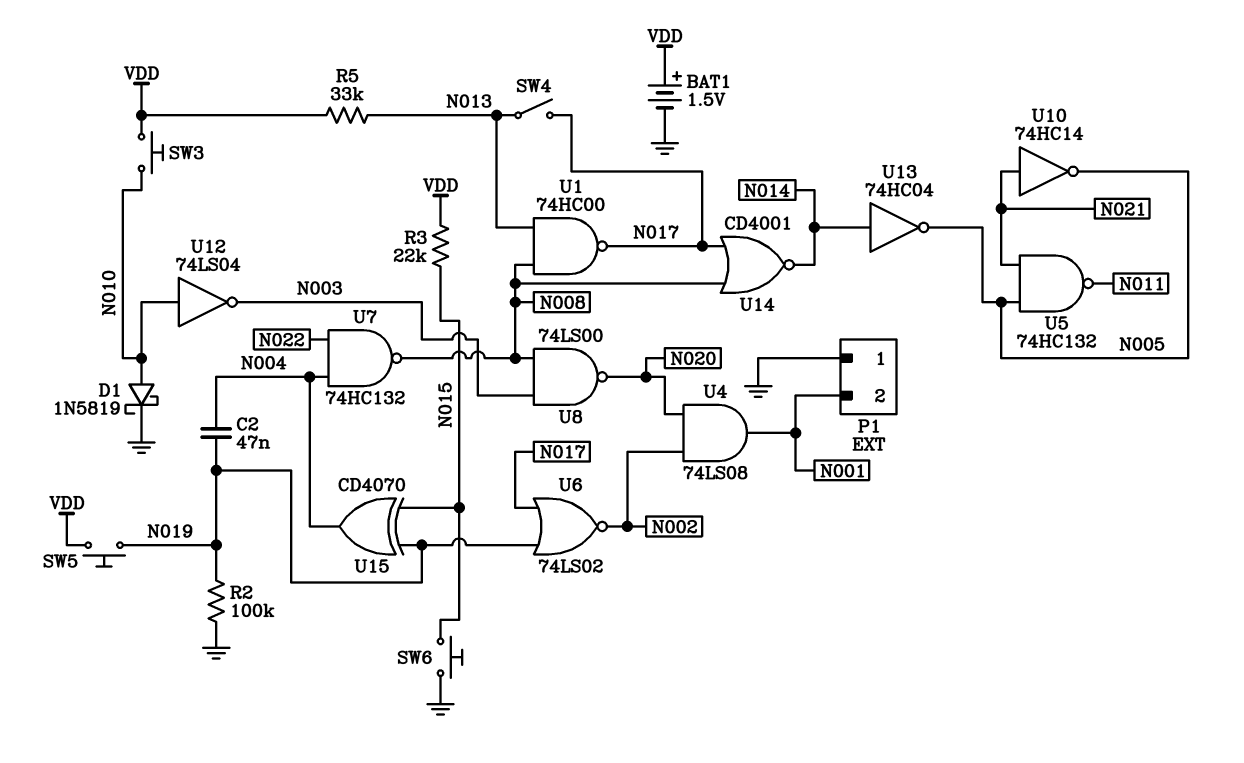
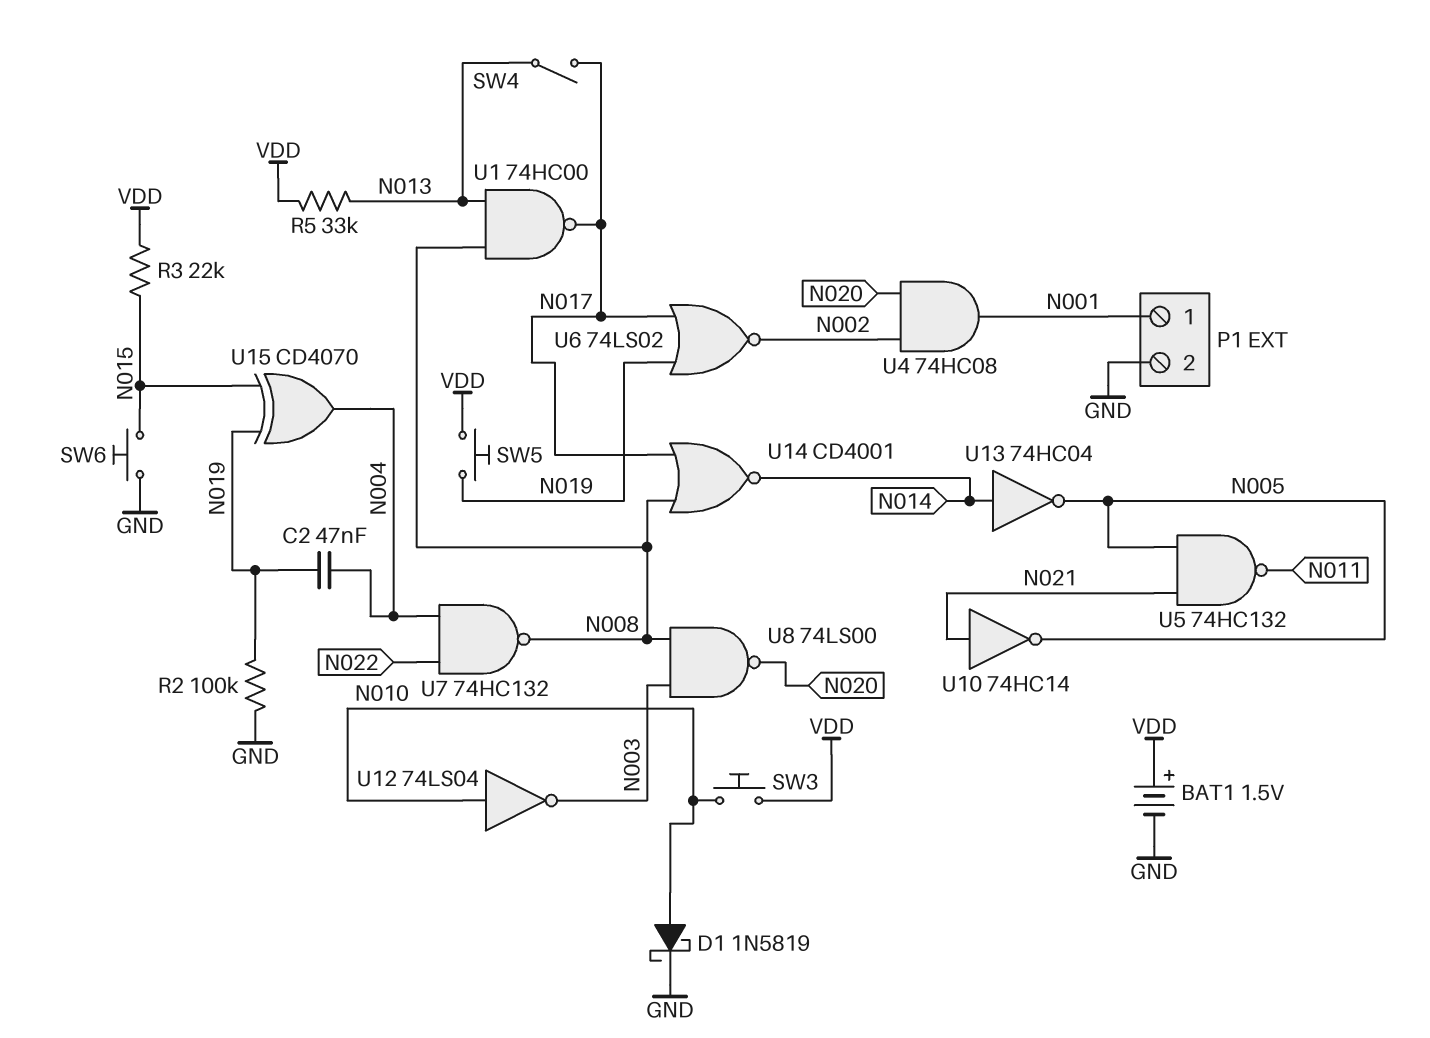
P1 pin 1: GND -> N001
P1 pin 2: N001 -> GND
U4: AND 74LS08 (in N002, in N020, out N001) -> AND 74HC08 (in N002, in N020, out N001)

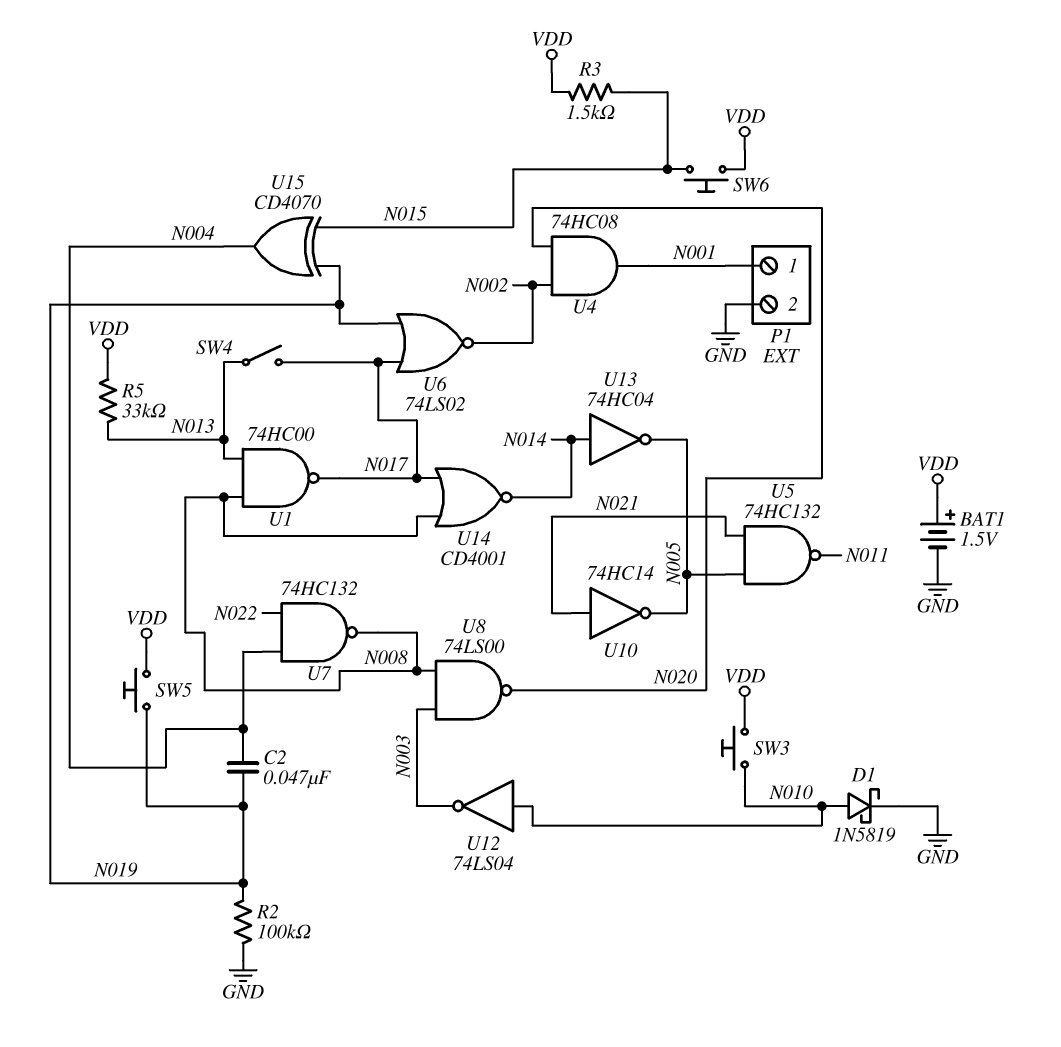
R3: 22k (N015, VDD) -> 1.5k (N015, VDD)
SW6: button (GND, N015) -> button (N015, VDD)

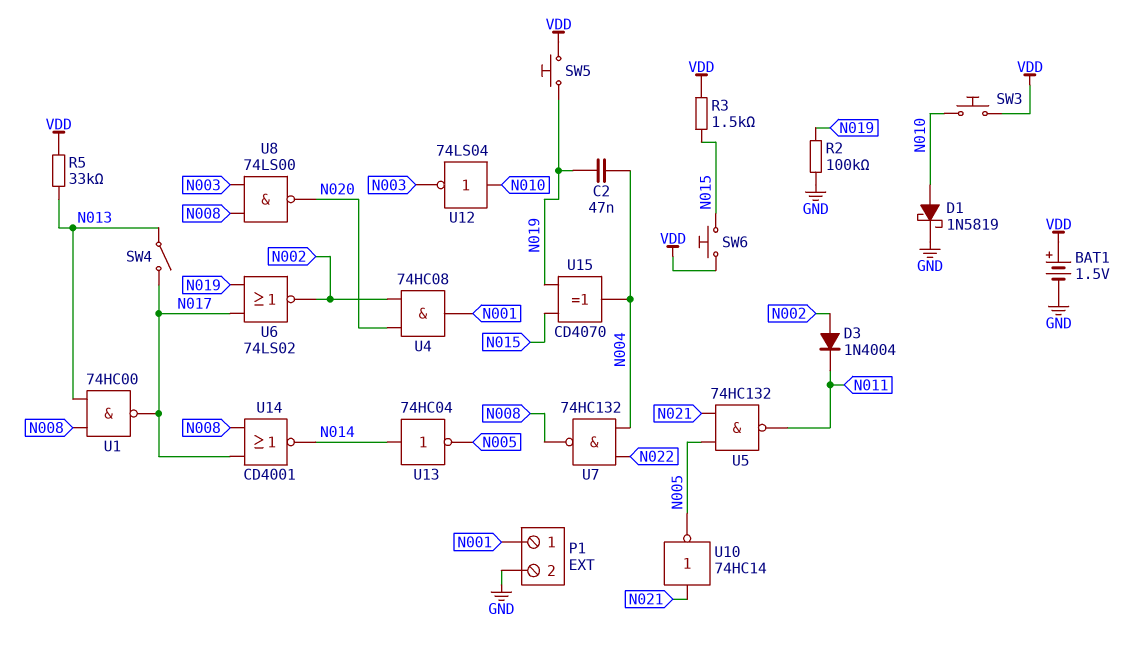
D3: none -> diode 1N4004 (A N002, K N011)

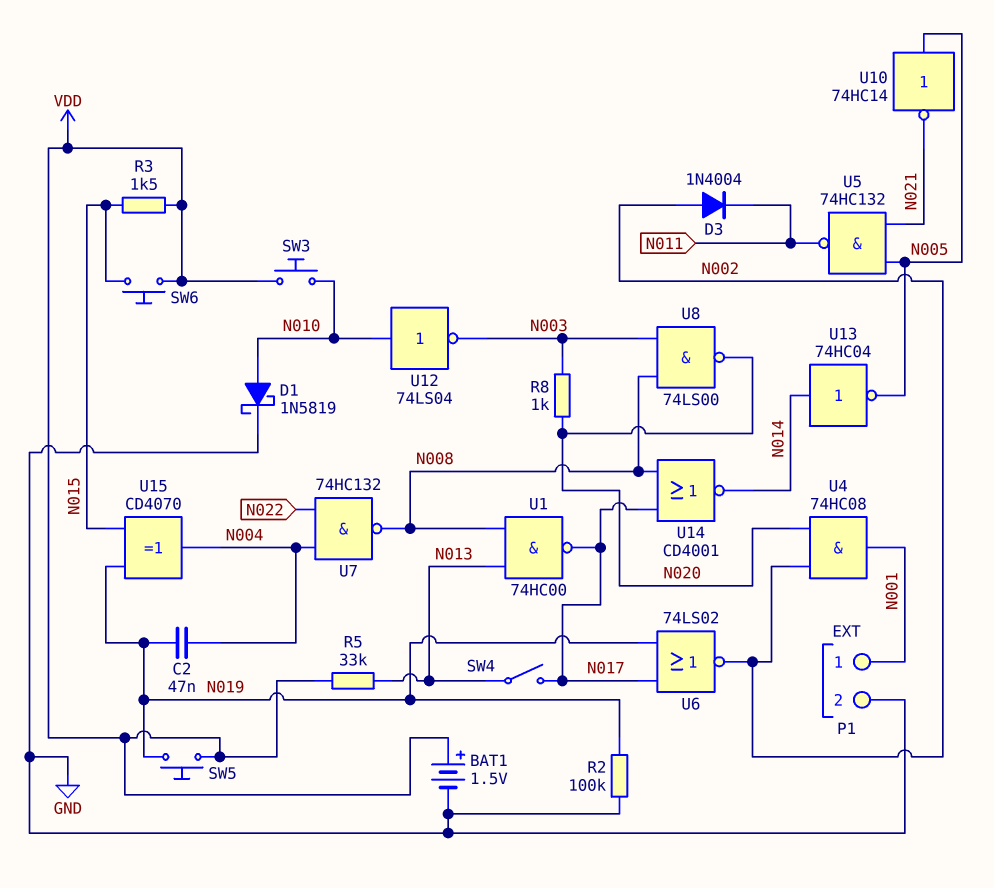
R8: none -> 1k (N003, N020)
U10: NOT 74HC14 (in N021, out N005) -> NOT 74HC14 (in N005, out N021)

